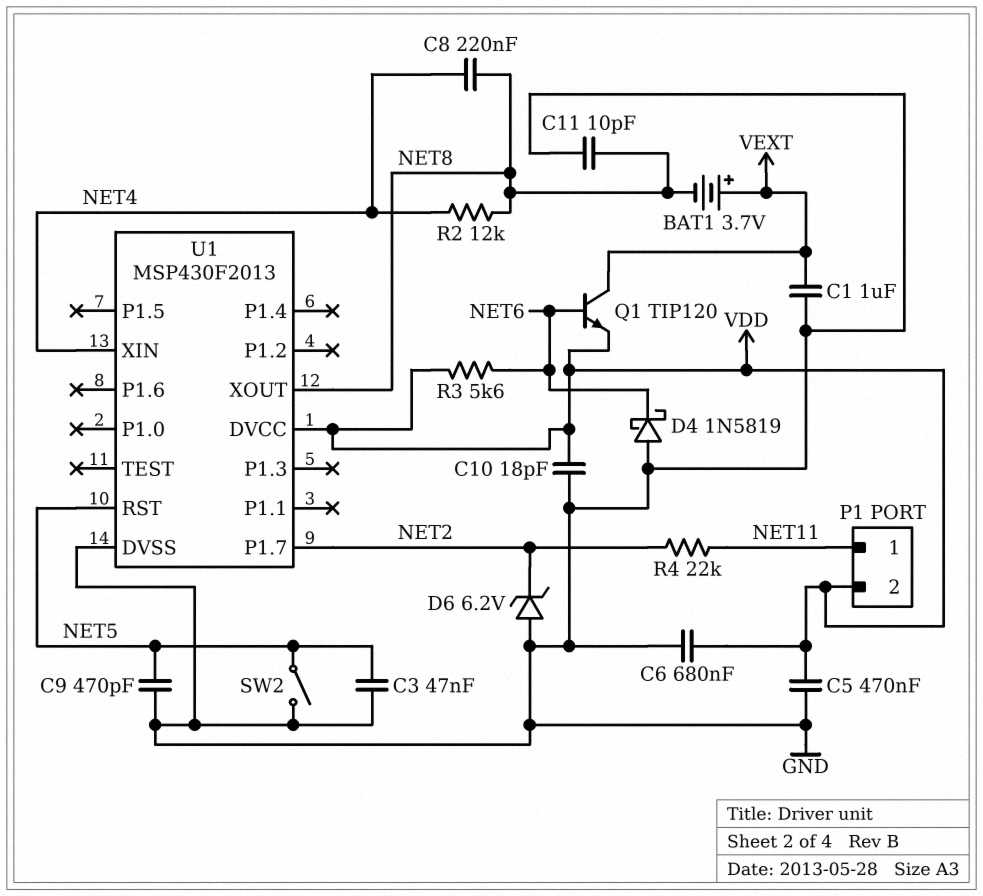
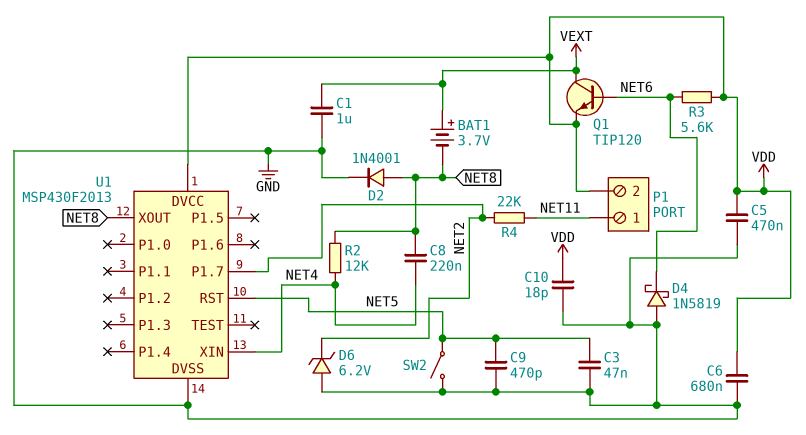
C11: 10pF (GND, NET8) -> none
D2: none -> diode 1N4001 (A NET8, K GND)

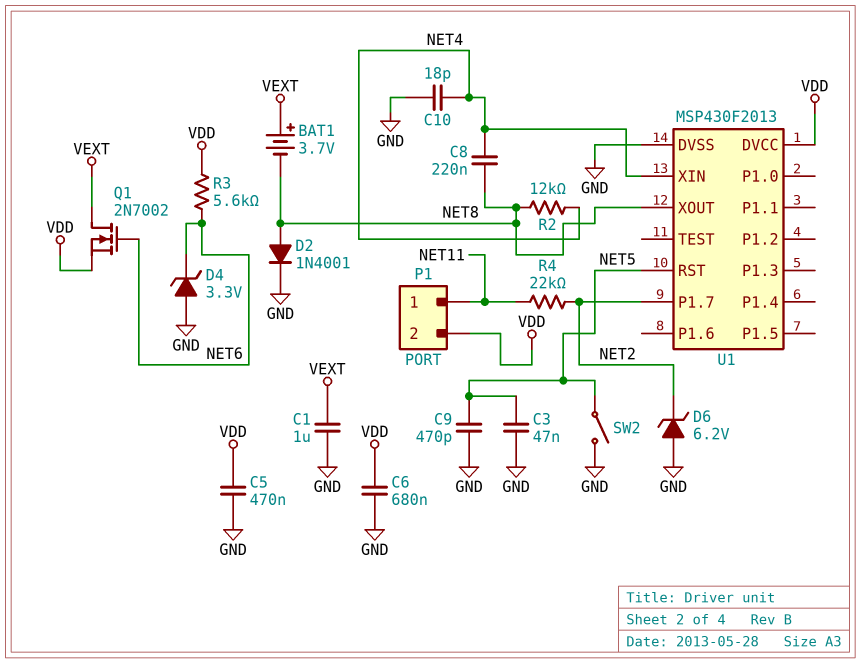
C10: 18pF (GND, VDD) -> 18pF (GND, NET4)
D4: schottky 1N5819 (A GND, K NET6) -> zener 3.3V (A GND, K NET6)
Q1: NPN TIP120 (B NET6, C VEXT, E VDD) -> NMOS 2N7002 (G NET6, D VEXT, S VDD)

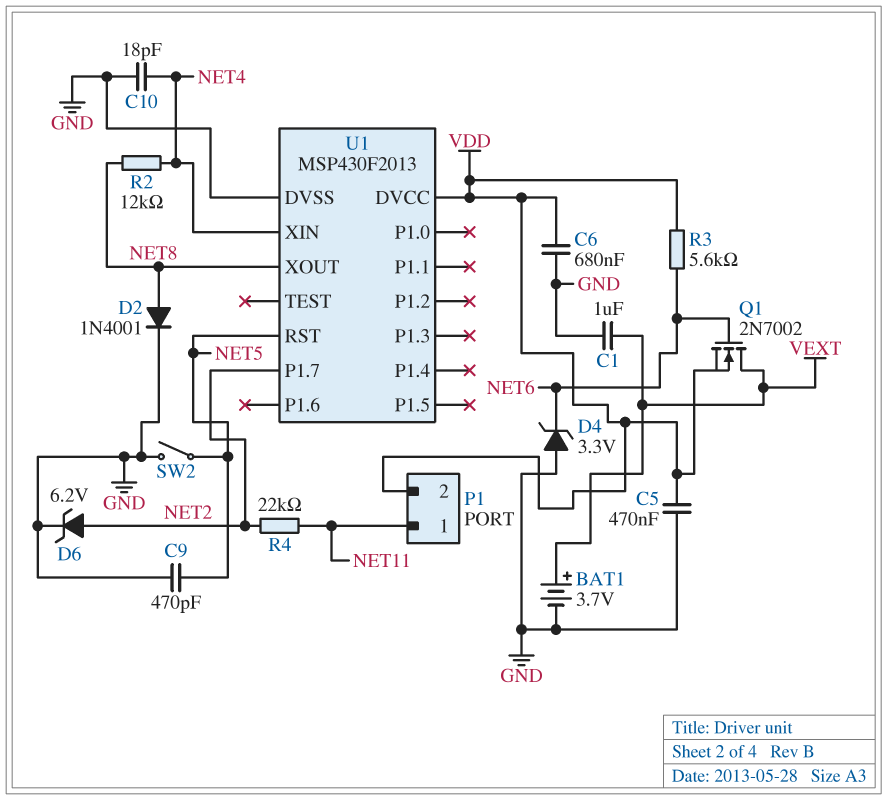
BAT1: 3.7V (plus VEXT, minus NET8) -> 3.7V (plus VEXT, minus GND)
C3: 47nF (GND, NET5) -> none
C8: 220nF (NET4, NET8) -> none
D6: zener 6.2V (A GND, K NET2) -> zener 6.2V (A NET2, K GND)

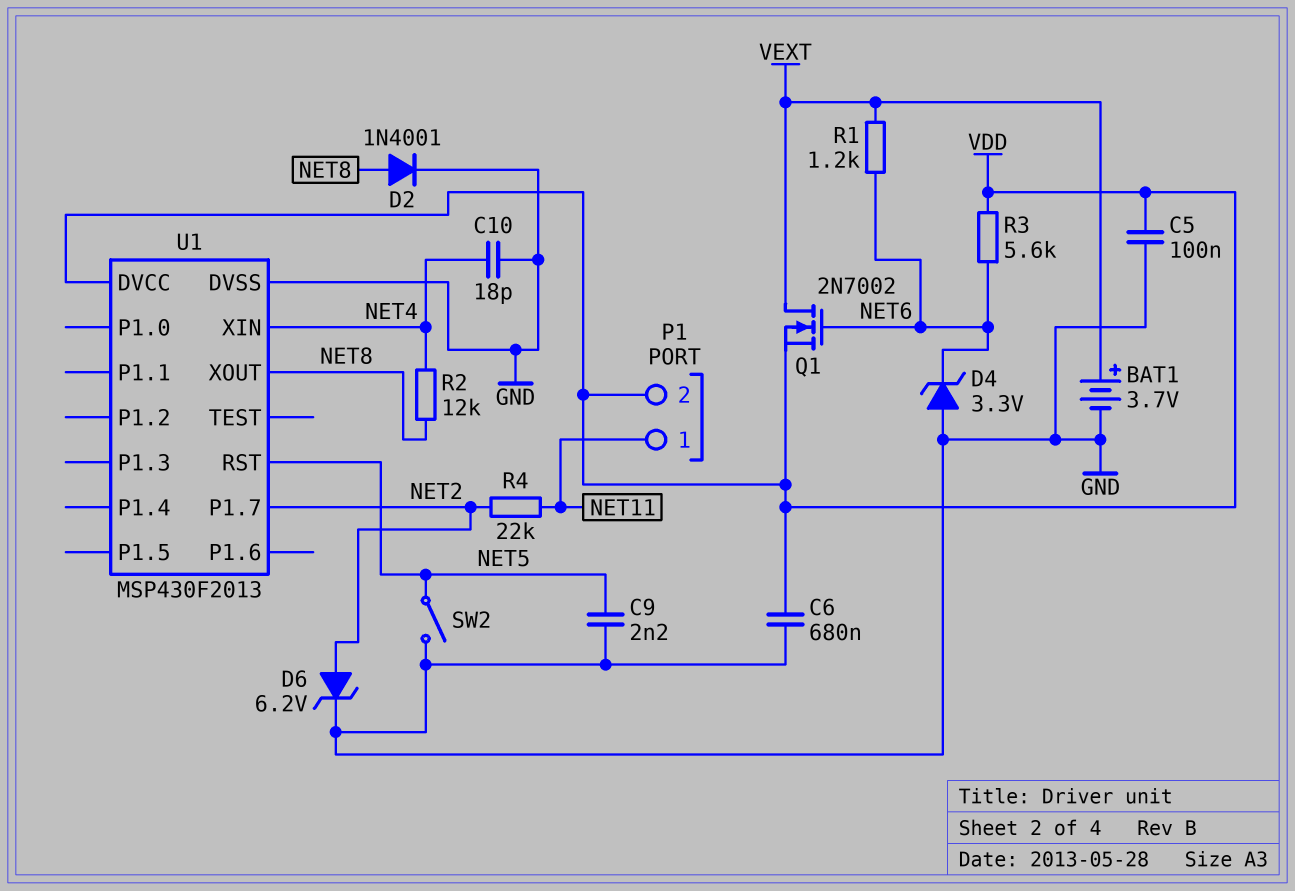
C1: 1uF (GND, VEXT) -> none
C5: 470nF (GND, VDD) -> 100nF (GND, VDD)
C9: 470pF (GND, NET5) -> 2.2nF (GND, NET5)
R1: none -> 1.2k (NET6, VEXT)

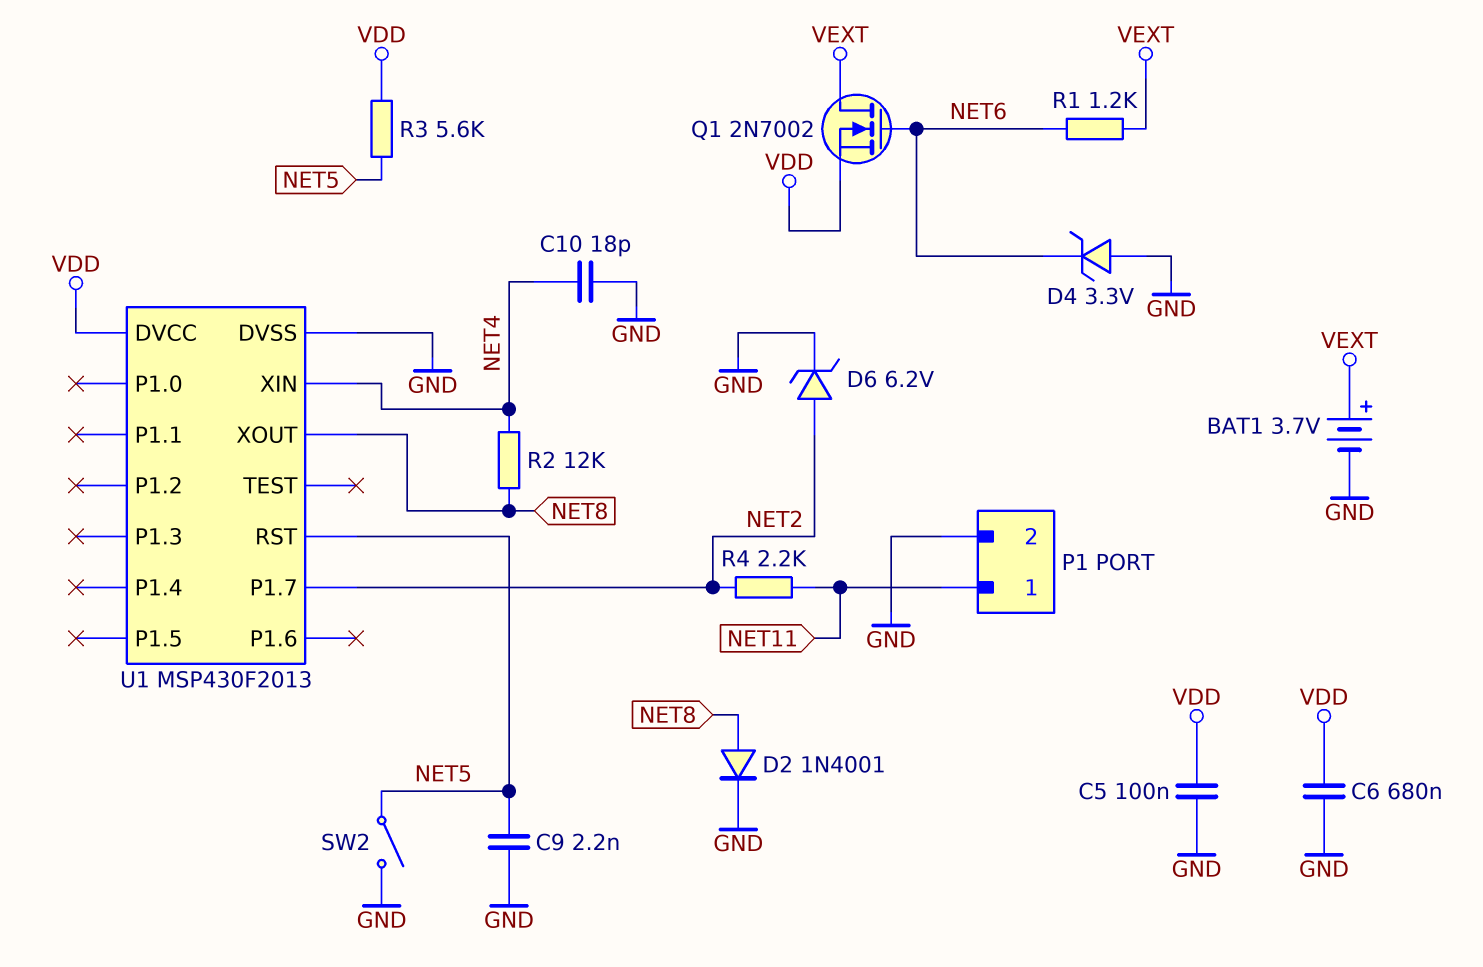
P1 pin 2: VDD -> GND
R3: 5.6k (NET6, VDD) -> 5.6k (NET5, VDD)
R4: 22k (NET2, NET11) -> 2.2k (NET2, NET11)

